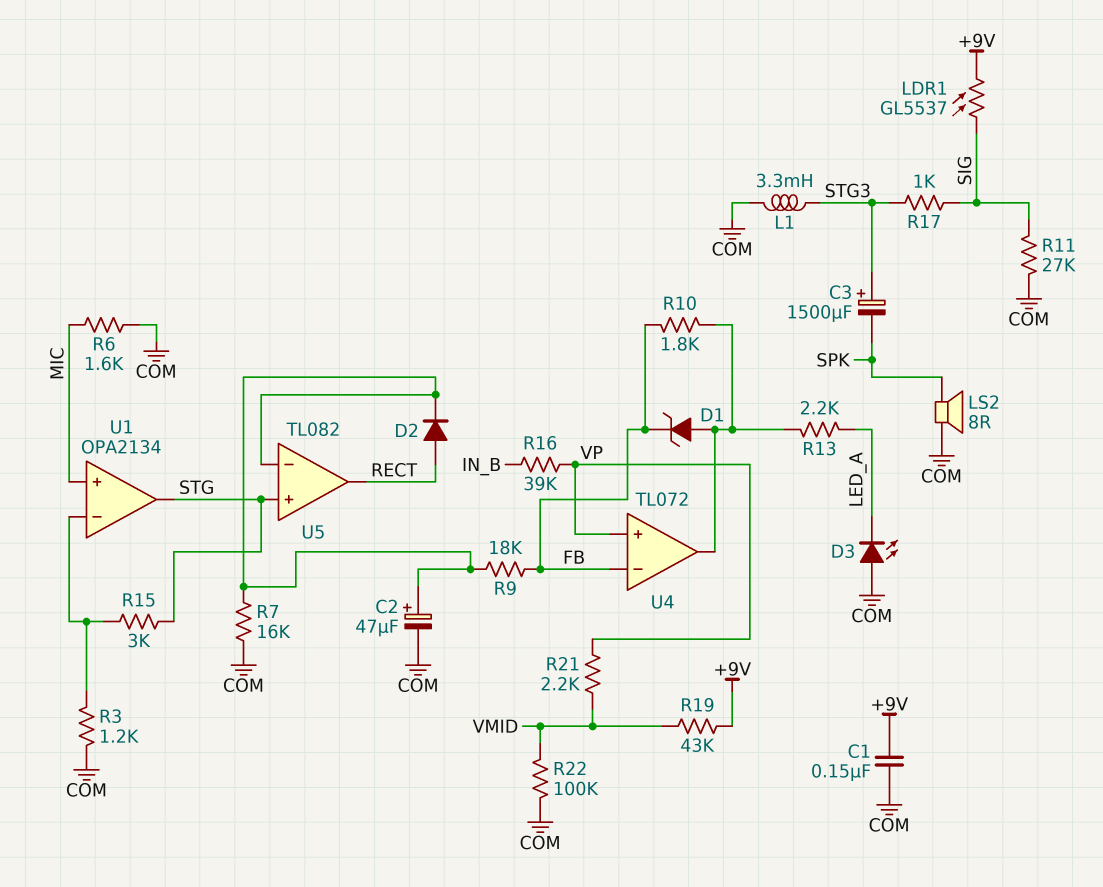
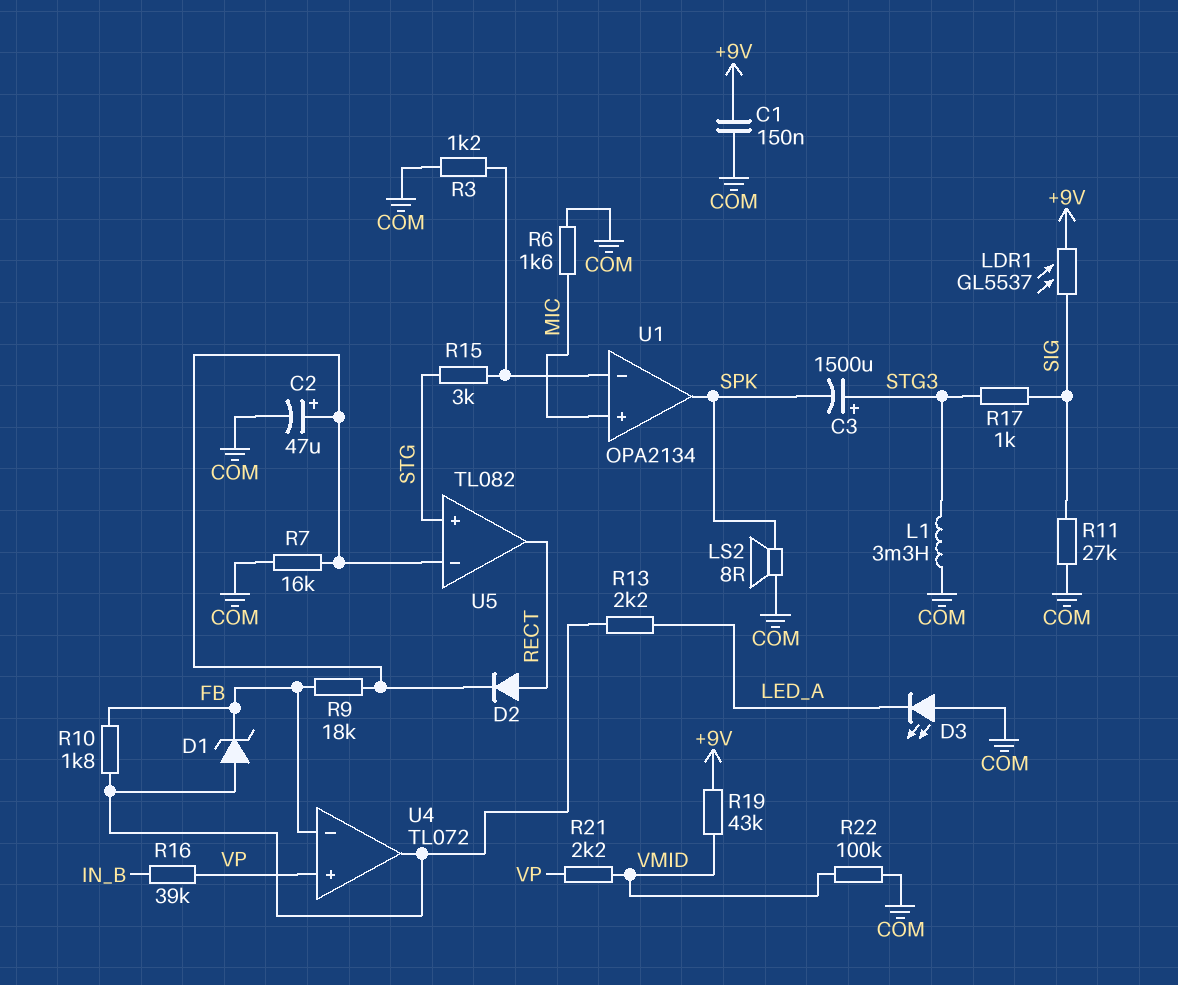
U1 pin out: STG -> SPK

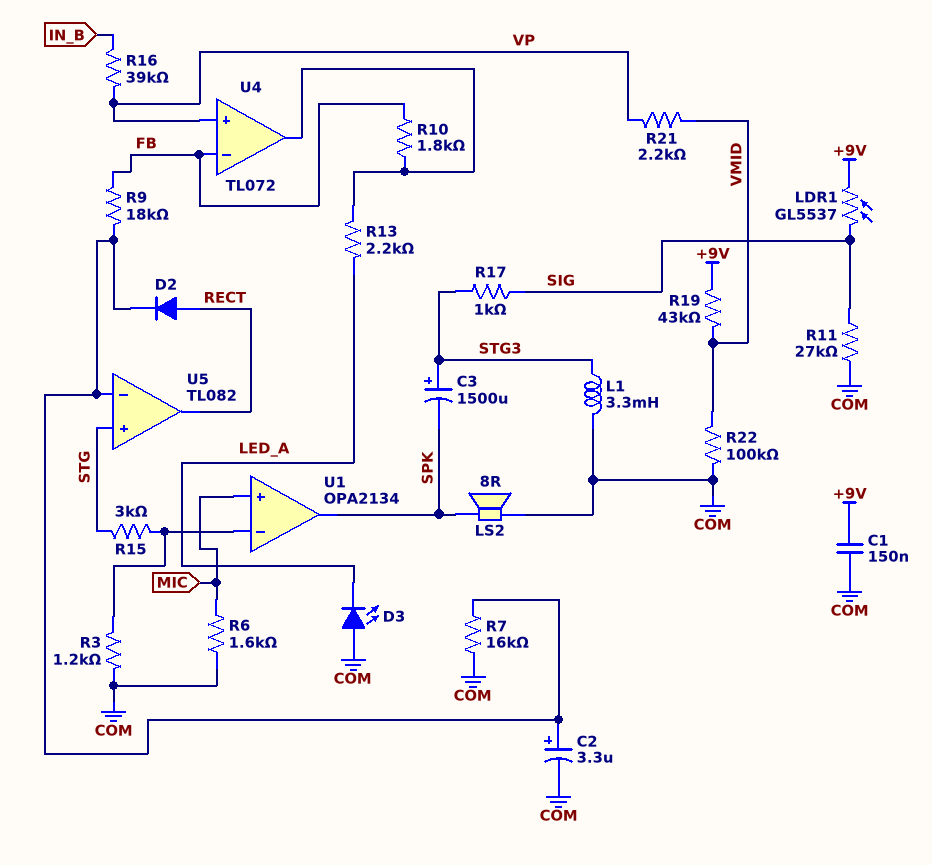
C2: 47uF (plus U5/in-, minus COM) -> 3.3uF (plus U5/in-, minus COM)
D1: zener (A U4/out, K FB) -> none

